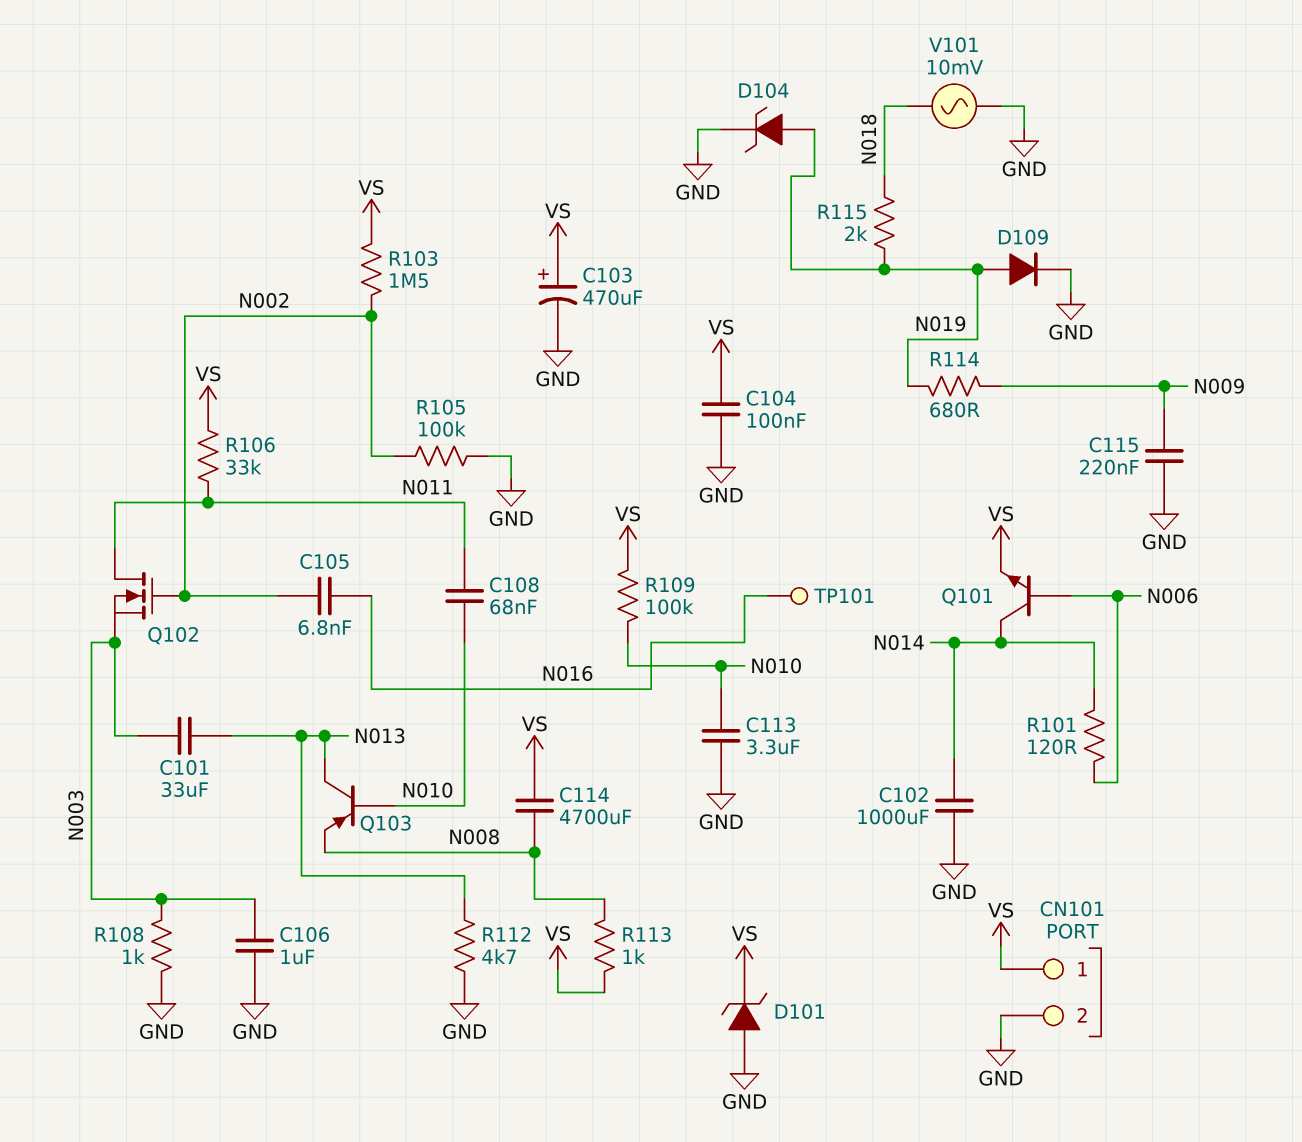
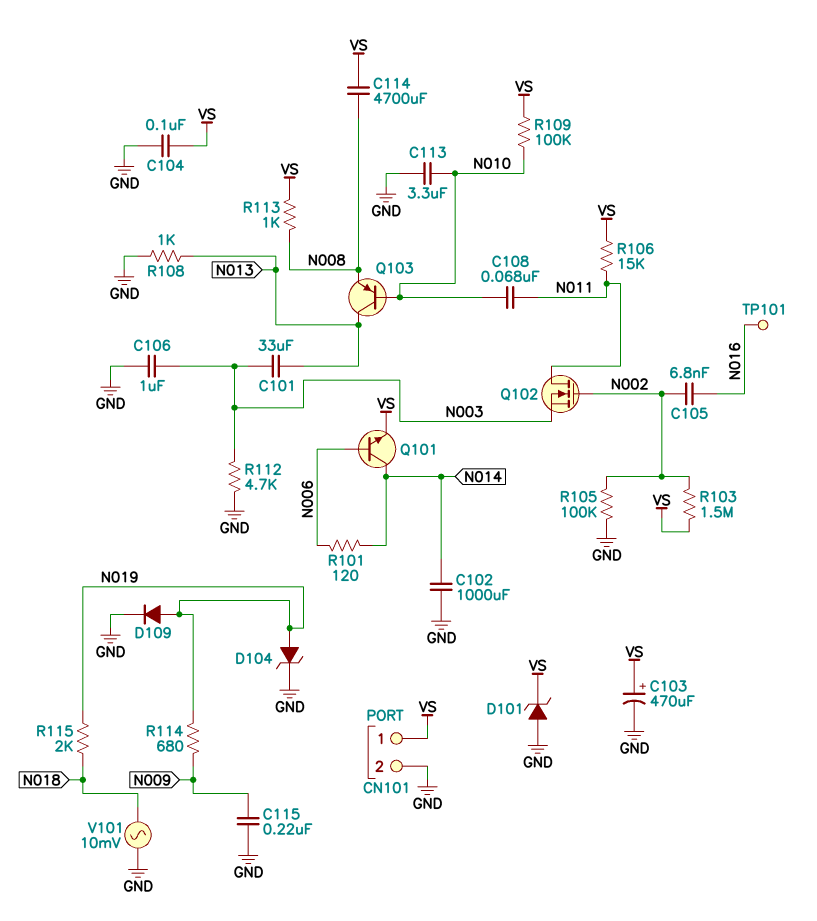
R106: 33k (N011, VS) -> 15k (N011, VS)
R108: 1k (GND, N003) -> 1k (GND, N013)
R112: 4.7k (GND, N013) -> 4.7k (GND, N003)

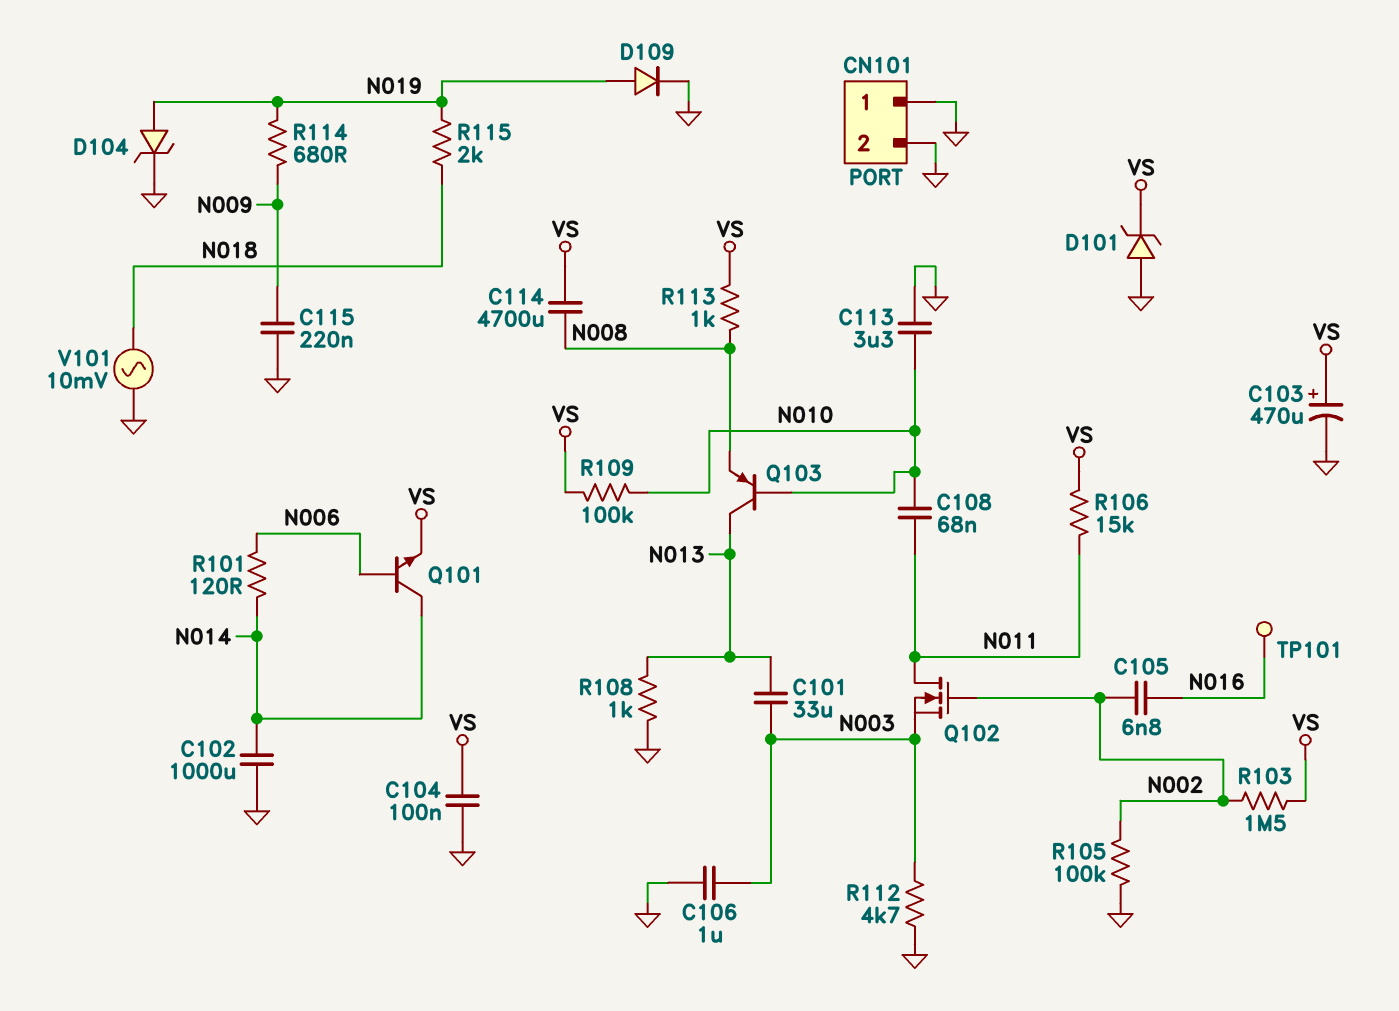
CN101 pin 1: VS -> GND

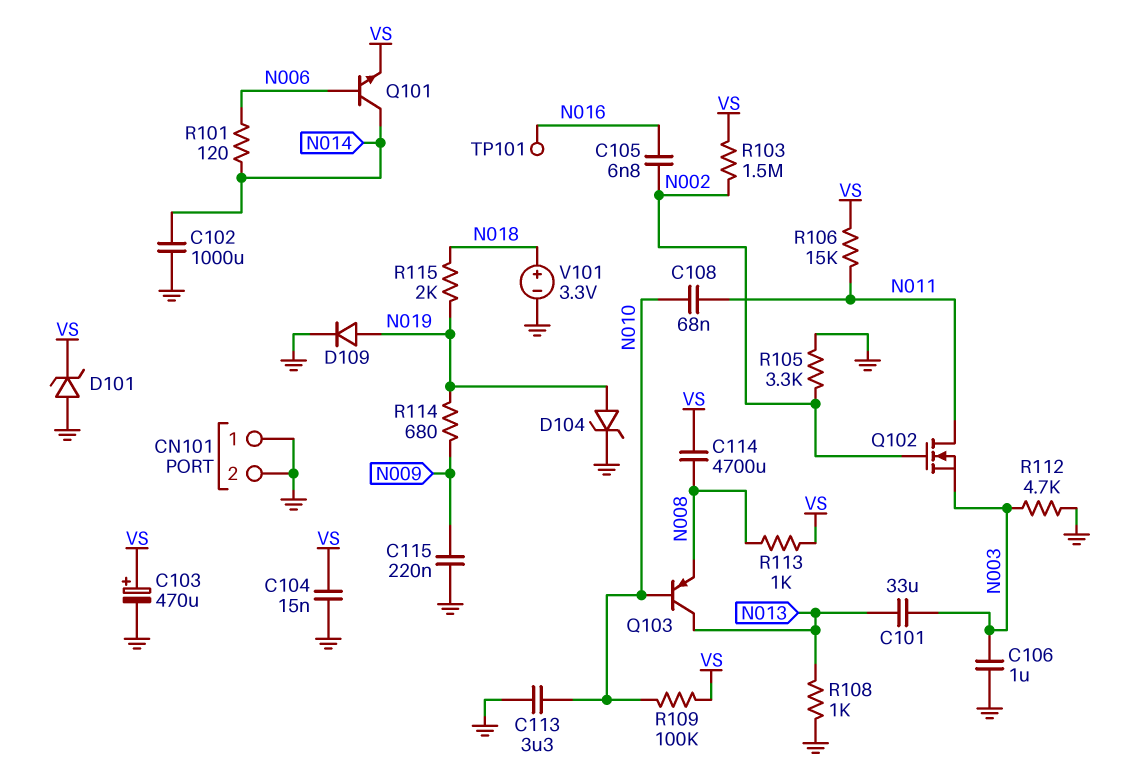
C104: 100nF (GND, VS) -> 15nF (GND, VS)
R105: 100k (GND, N002) -> 3.3k (GND, N002)
V101: AC 10mV (GND, N018) -> 3.3V (plus N018, minus GND)

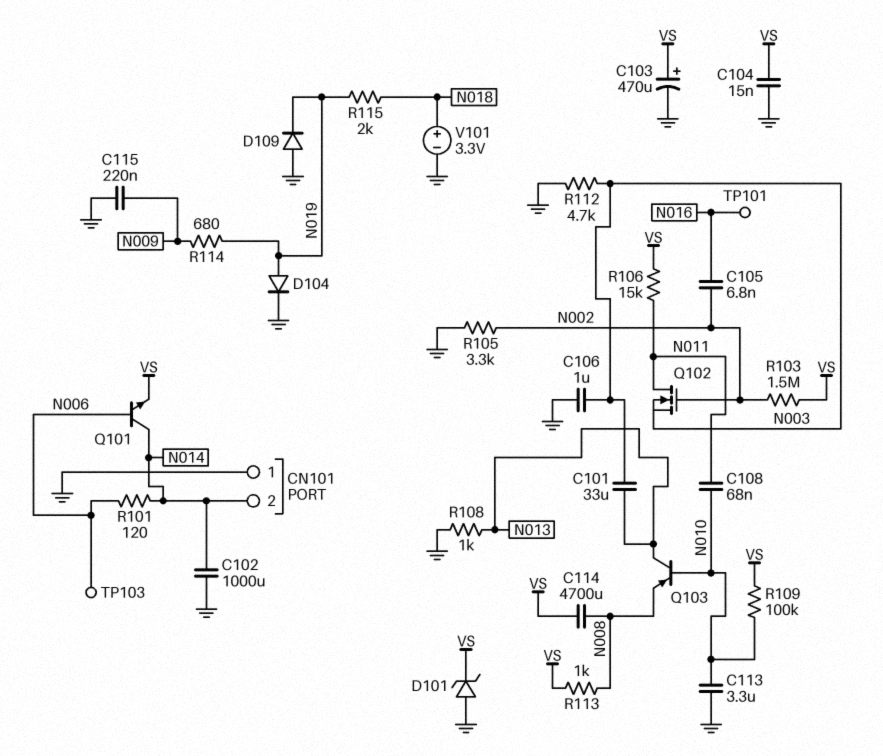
CN101 pin 2: GND -> N014
D104: zener (A N019, K GND) -> diode (A N019, K GND)
D109: diode (A N019, K GND) -> diode (A GND, K N019)
TP103: none -> test point (N006)

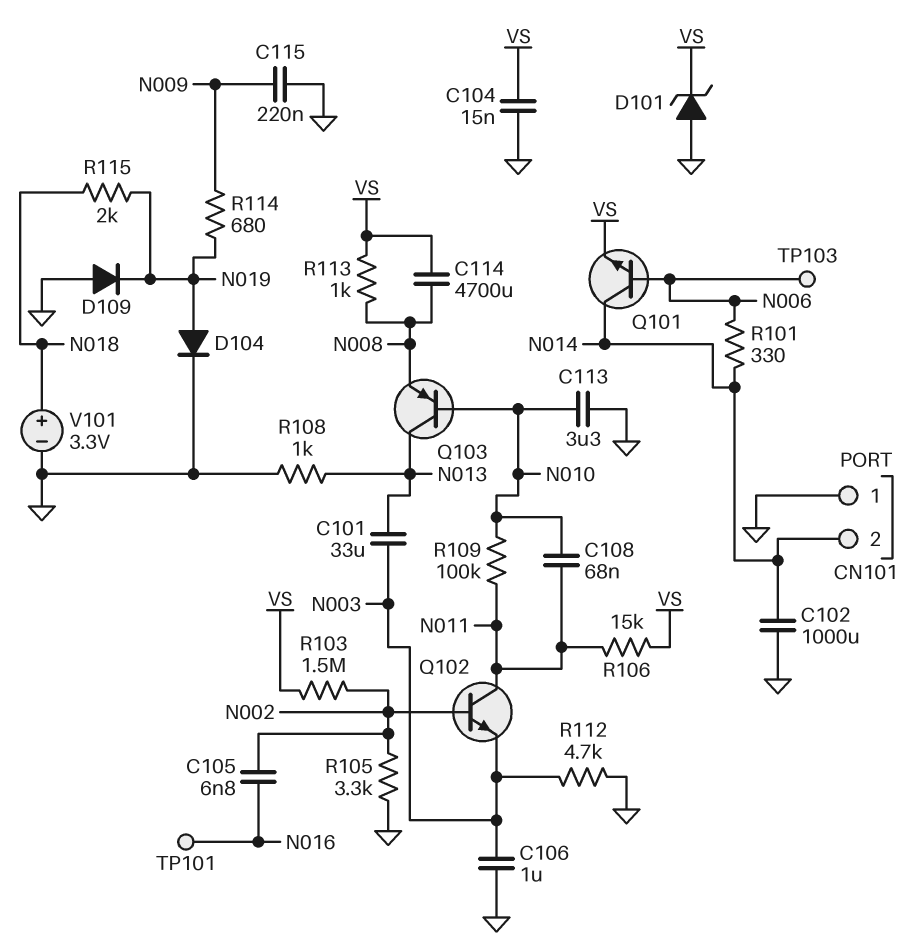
C103: 470uF (plus VS, minus GND) -> none
Q102: NMOS (G N002, D N011, S N003) -> NPN (B N002, C N011, E N003)
R101: 120 (N006, N014) -> 330 (N006, N014)
R109: 100k (N010, VS) -> 100k (N010, N011)

